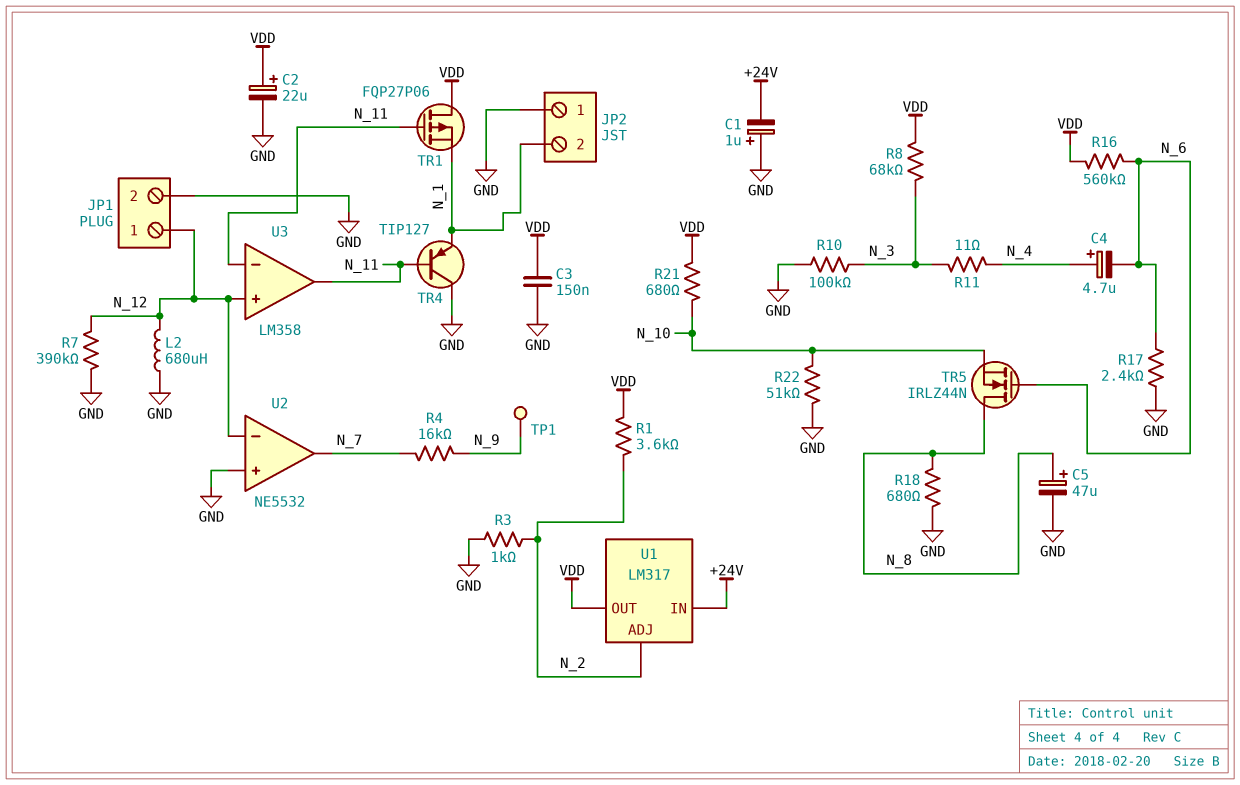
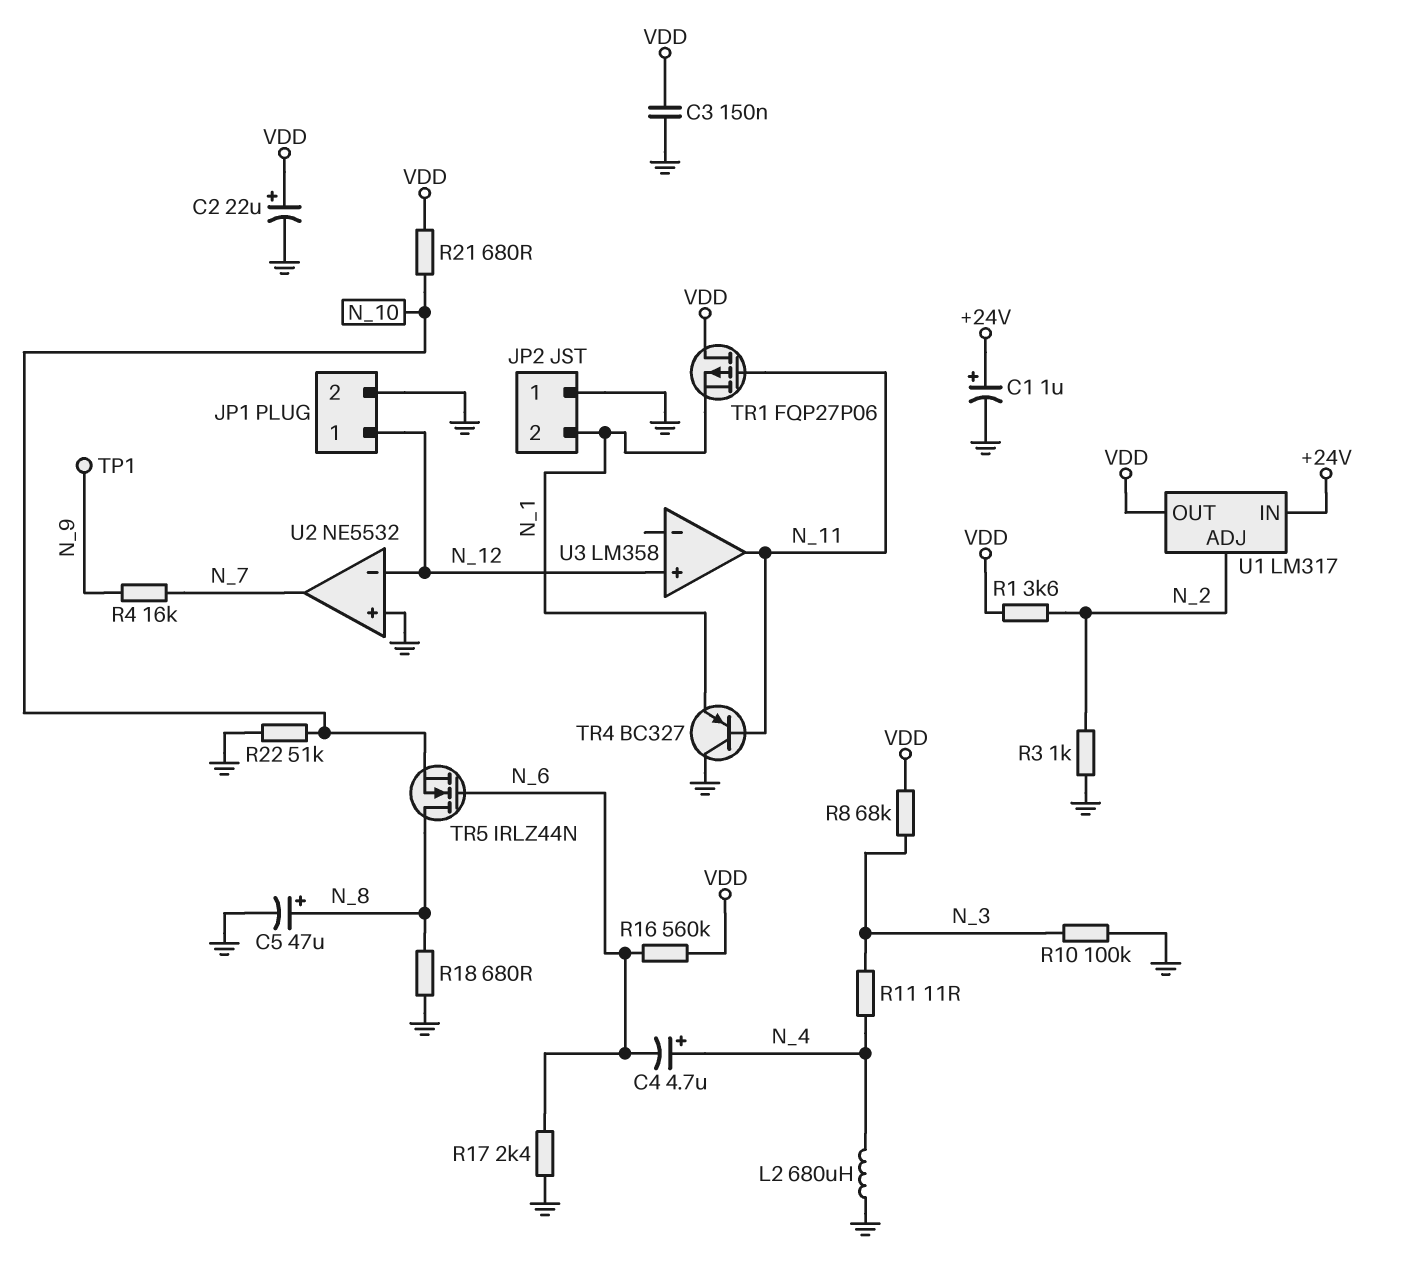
C1: 1uF (plus GND, minus +24V) -> 1uF (plus +24V, minus GND)
L2: 680uH (GND, N_12) -> 680uH (GND, N_4)
R7: 390k (GND, N_12) -> none
TR4: PNP TIP127 (B N_11, C GND, E N_1) -> PNP BC327 (B N_11, C GND, E N_1)
U3 pin in-: N_11 -> none

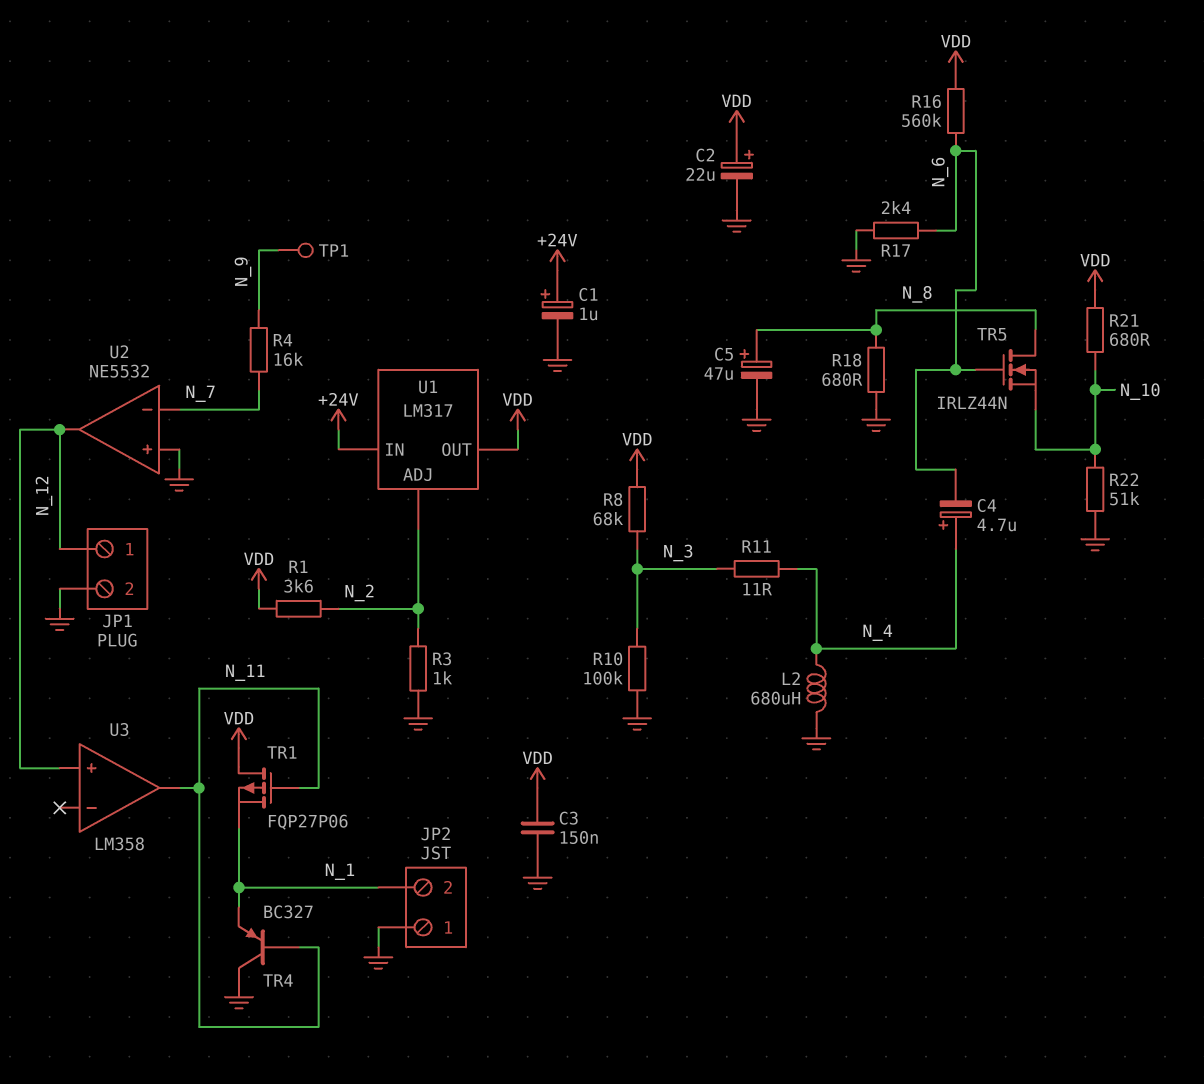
U2 pin in-: N_12 -> N_7
U2 pin out: N_7 -> N_12

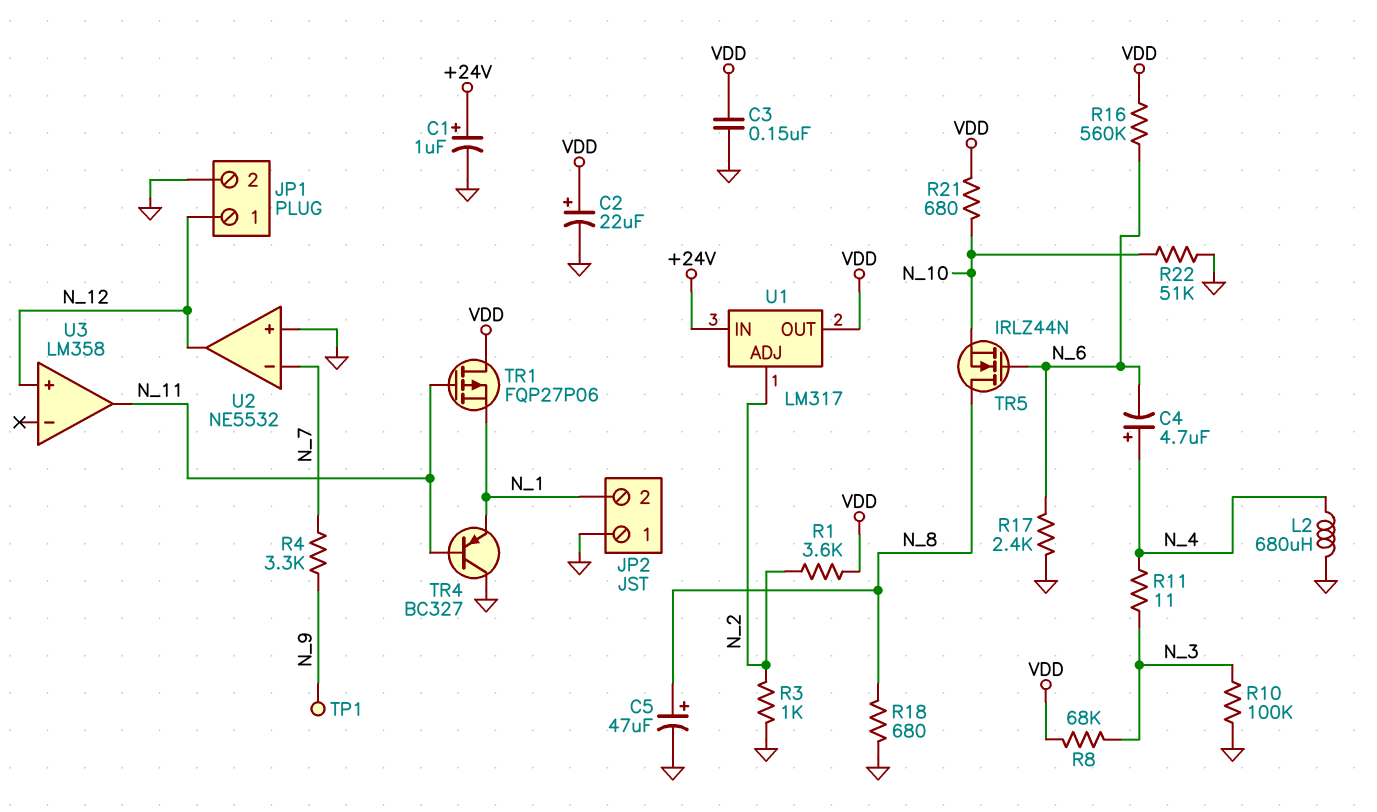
R4: 16k (N_7, N_9) -> 3.3k (N_7, N_9)

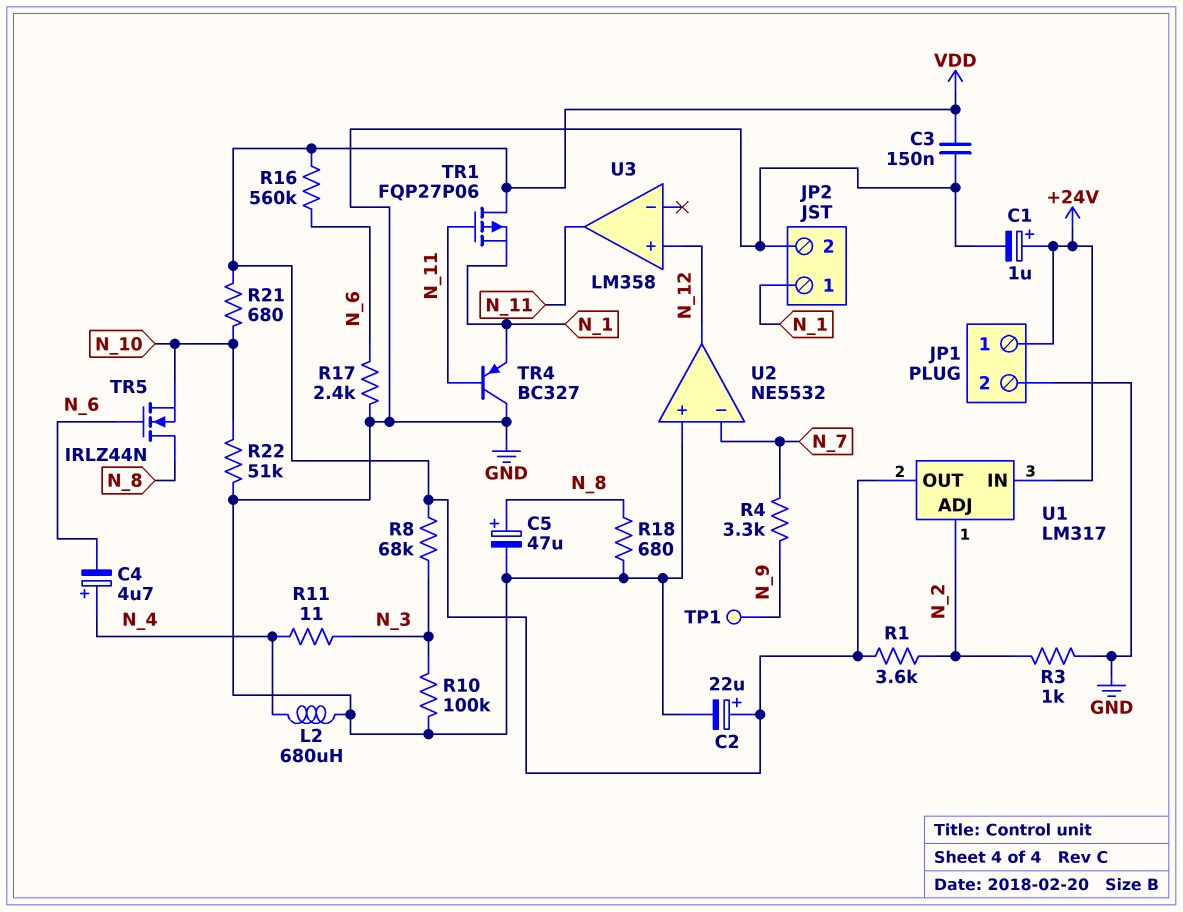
JP1 pin 1: N_12 -> +24V
JP2 pin 1: GND -> N_1
JP2 pin 2: N_1 -> GND

